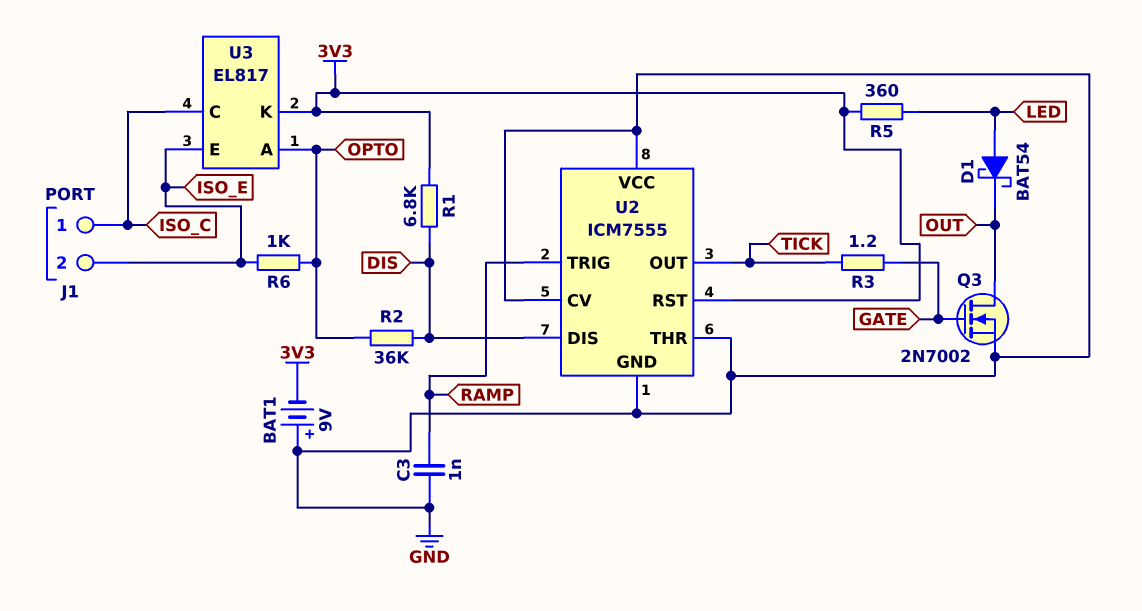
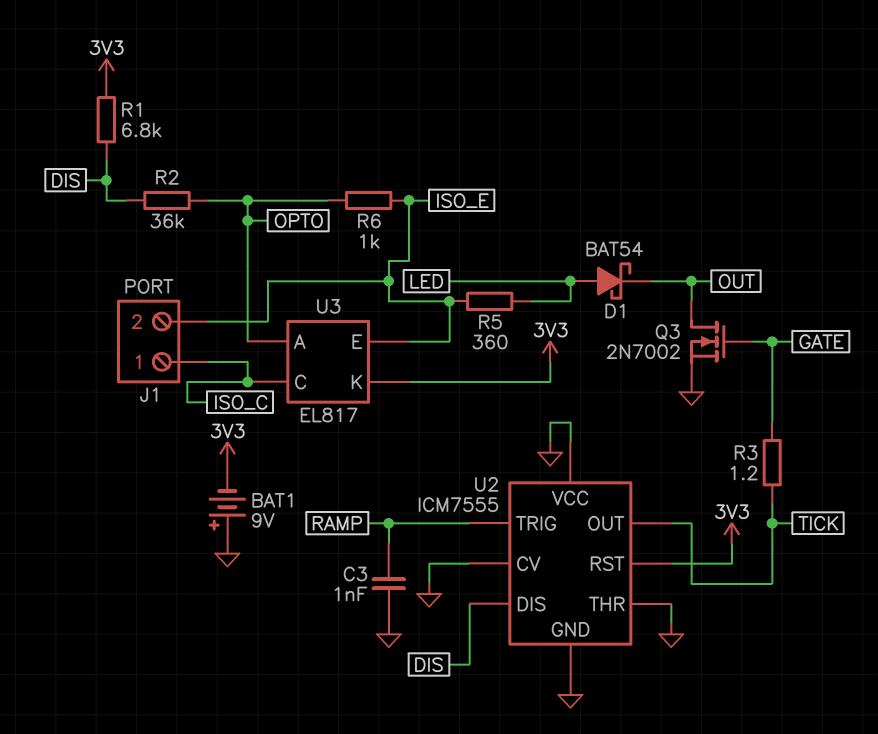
R5: 360 (3V3, LED) -> 360 (ISO_E, LED)

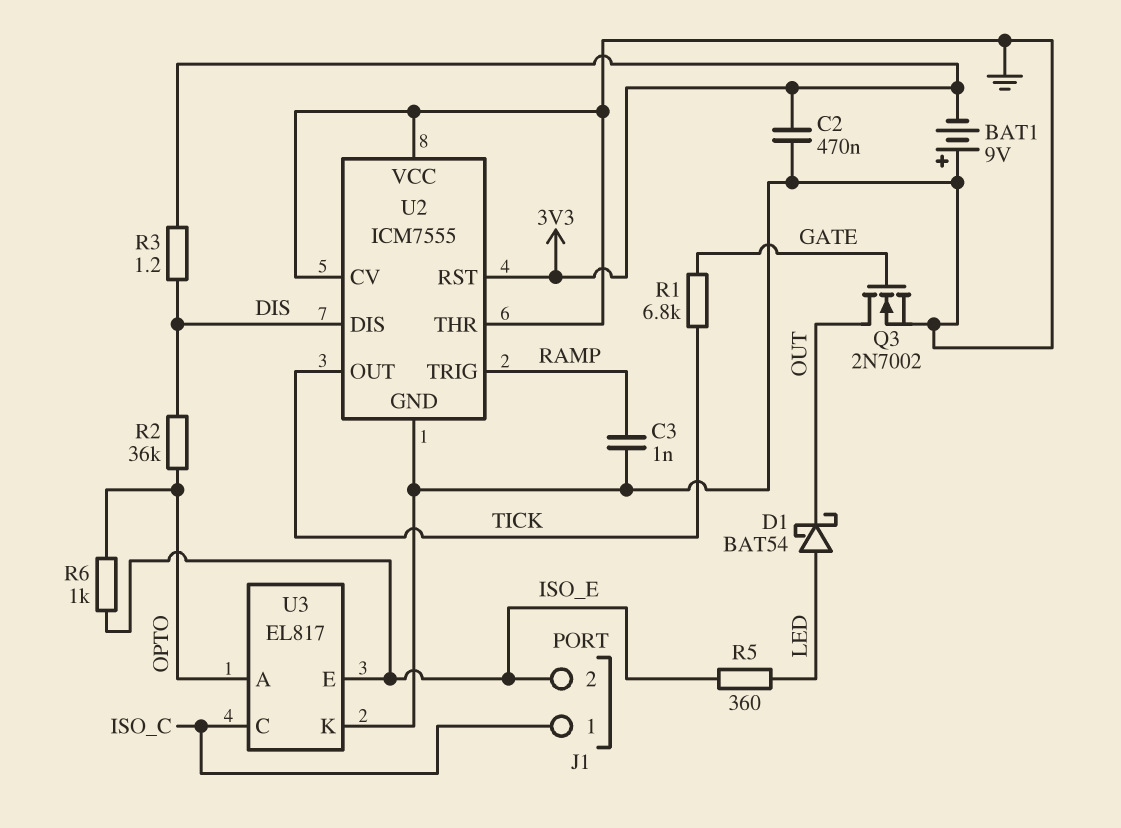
C2: none -> 470nF (3V3, GND)
R1: 6.8k (3V3, DIS) -> 6.8k (GATE, TICK)
R3: 1.2 (GATE, TICK) -> 1.2 (3V3, DIS)
U3 pin K: 3V3 -> GND

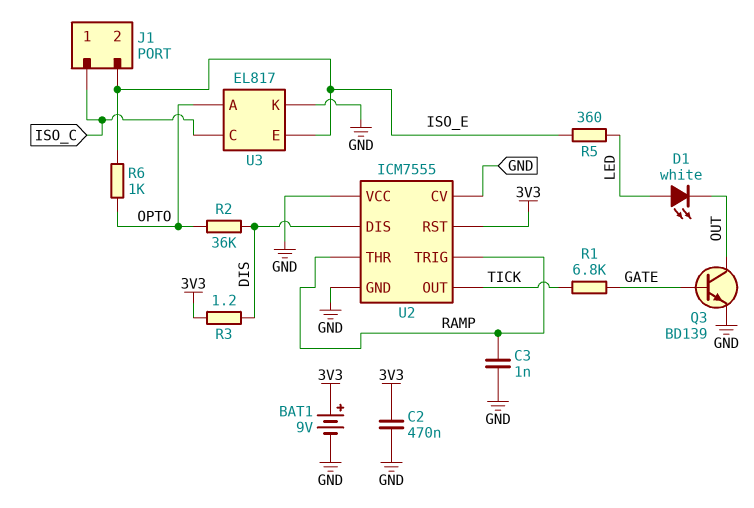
BAT1: 9V (plus GND, minus 3V3) -> 9V (plus 3V3, minus GND)
D1: schottky BAT54 (A LED, K OUT) -> LED white (A LED, K OUT)
Q3: NMOS 2N7002 (G GATE, D OUT, S GND) -> NPN BD139 (B GATE, C OUT, E GND)
U2 pin THR: GND -> RAMP

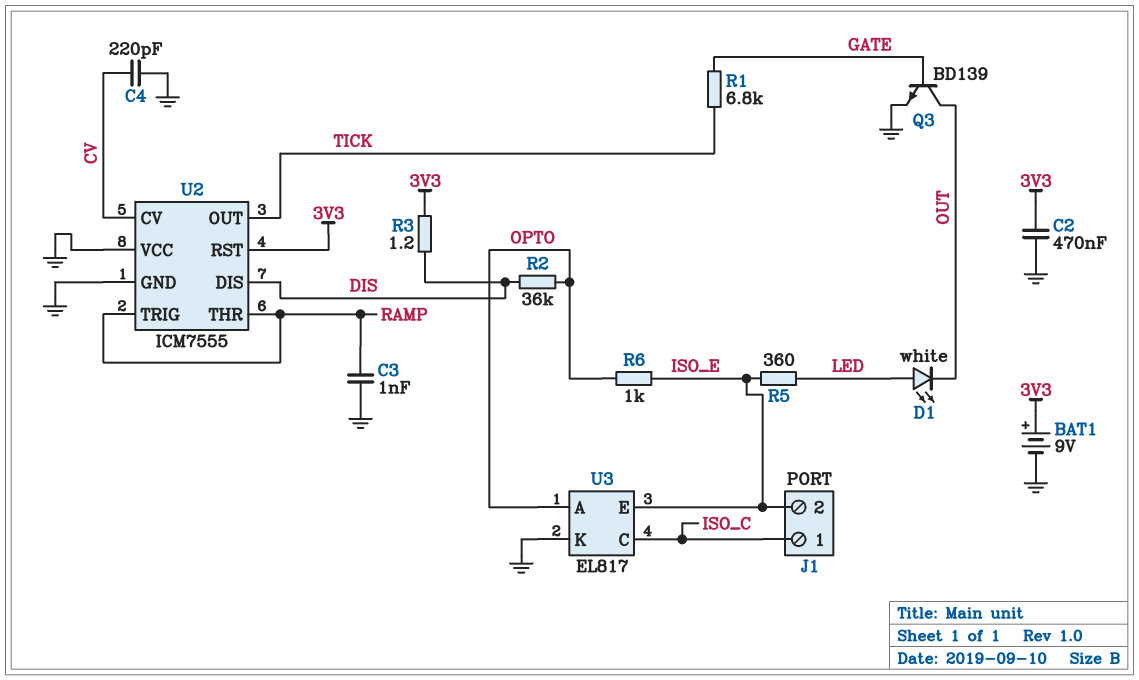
C4: none -> 220pF (CV, GND)
U2 pin CV: GND -> CV

